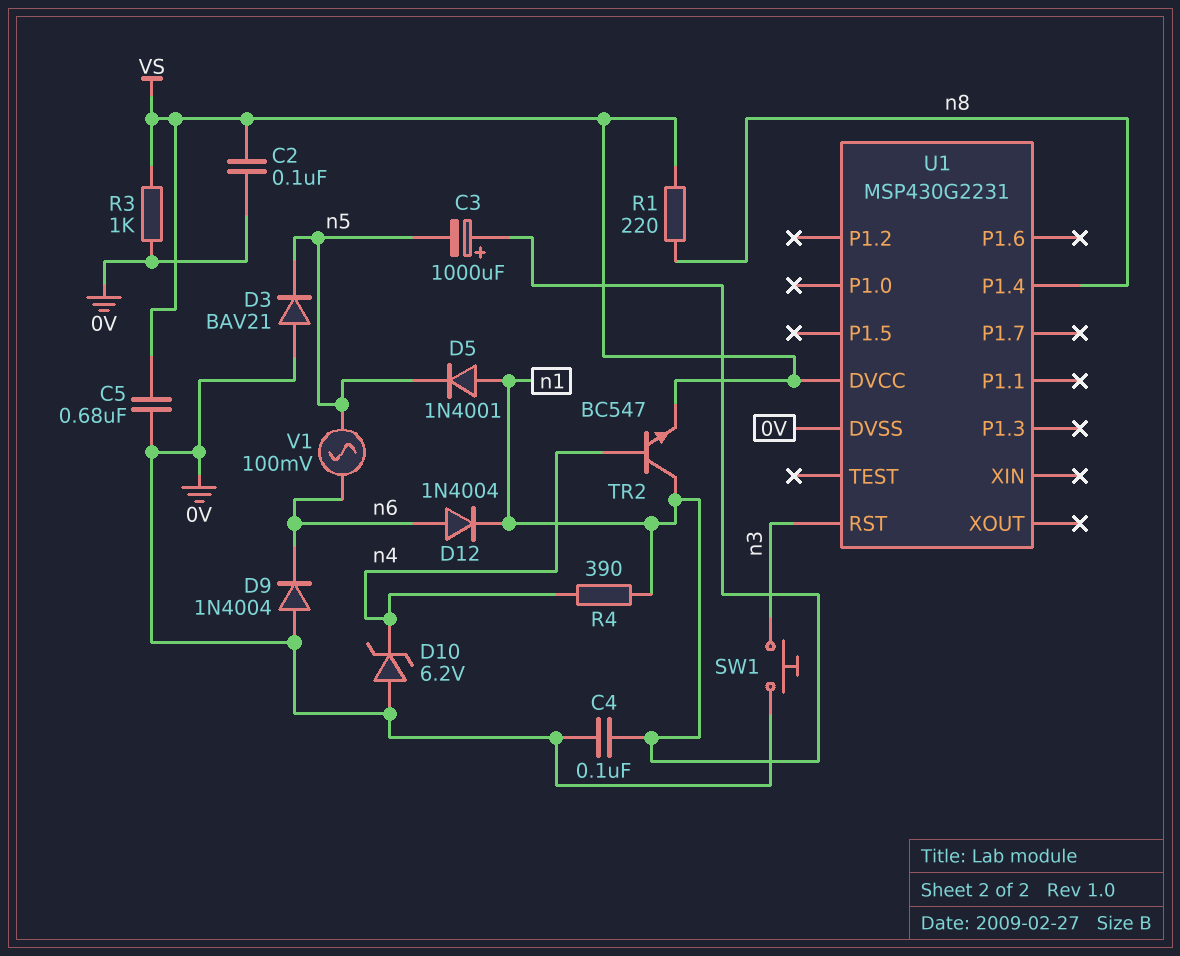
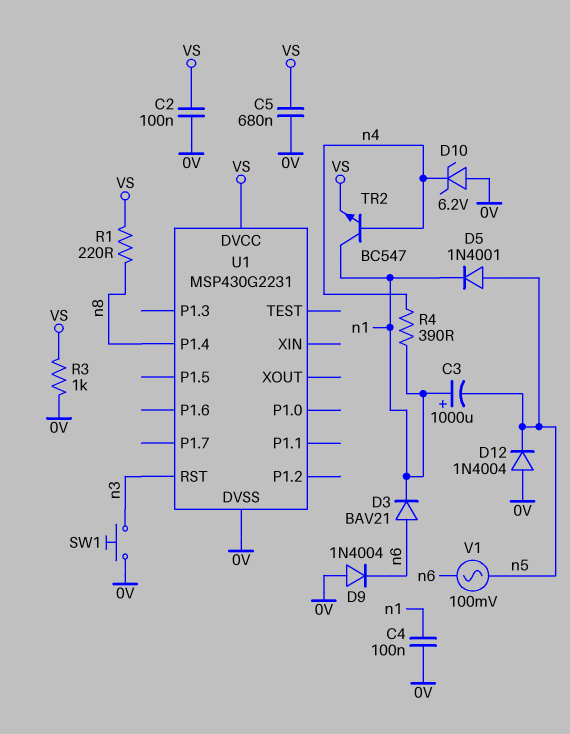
D3: diode BAV21 (A 0V, K n5) -> diode BAV21 (A n6, K n1)
D5: diode 1N4001 (A n1, K n5) -> diode 1N4001 (A n5, K n1)
D12: diode 1N4004 (A n6, K n1) -> diode 1N4004 (A 0V, K n5)

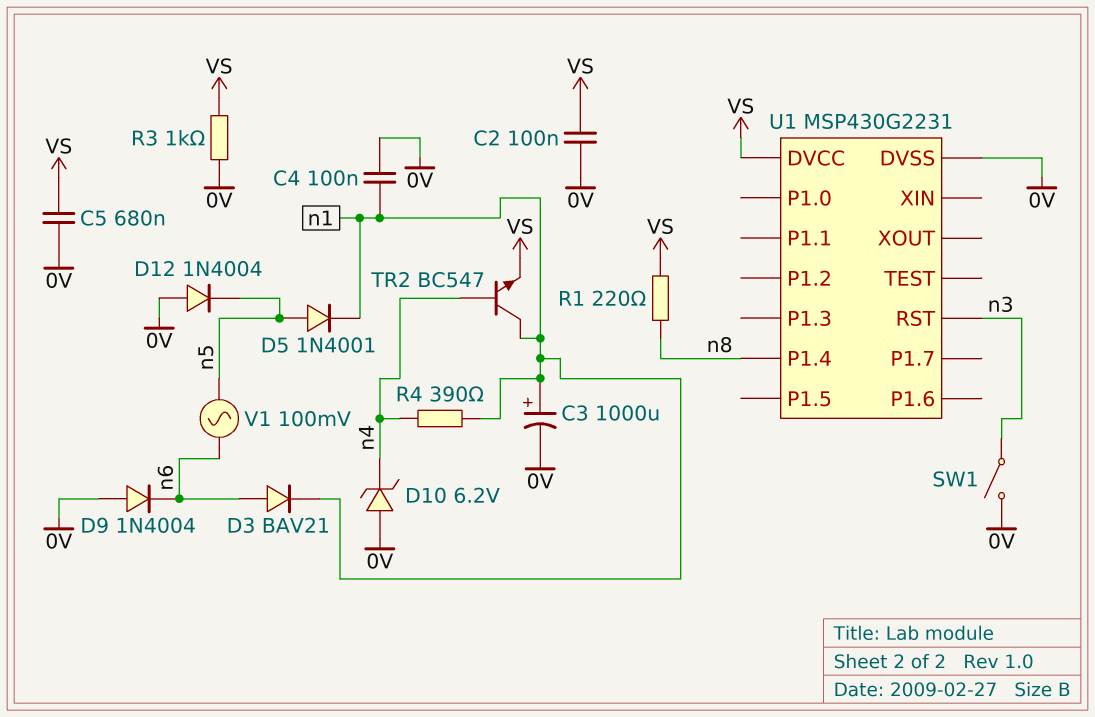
C3: 1000uF (plus n1, minus n5) -> 1000uF (plus n1, minus 0V)
SW1: button (0V, n3) -> switch (0V, n3)

